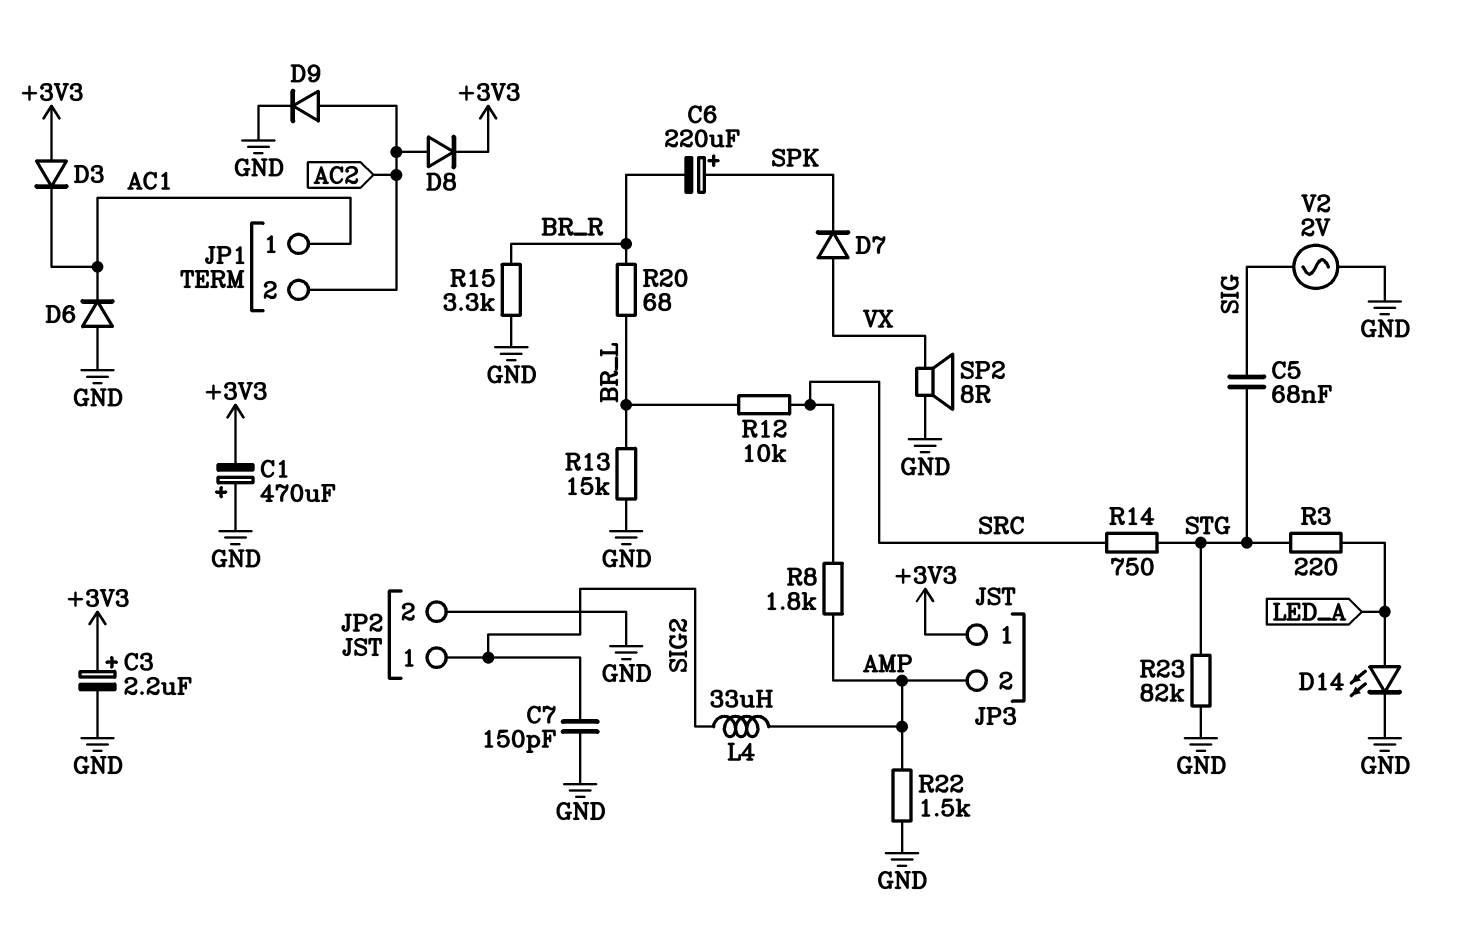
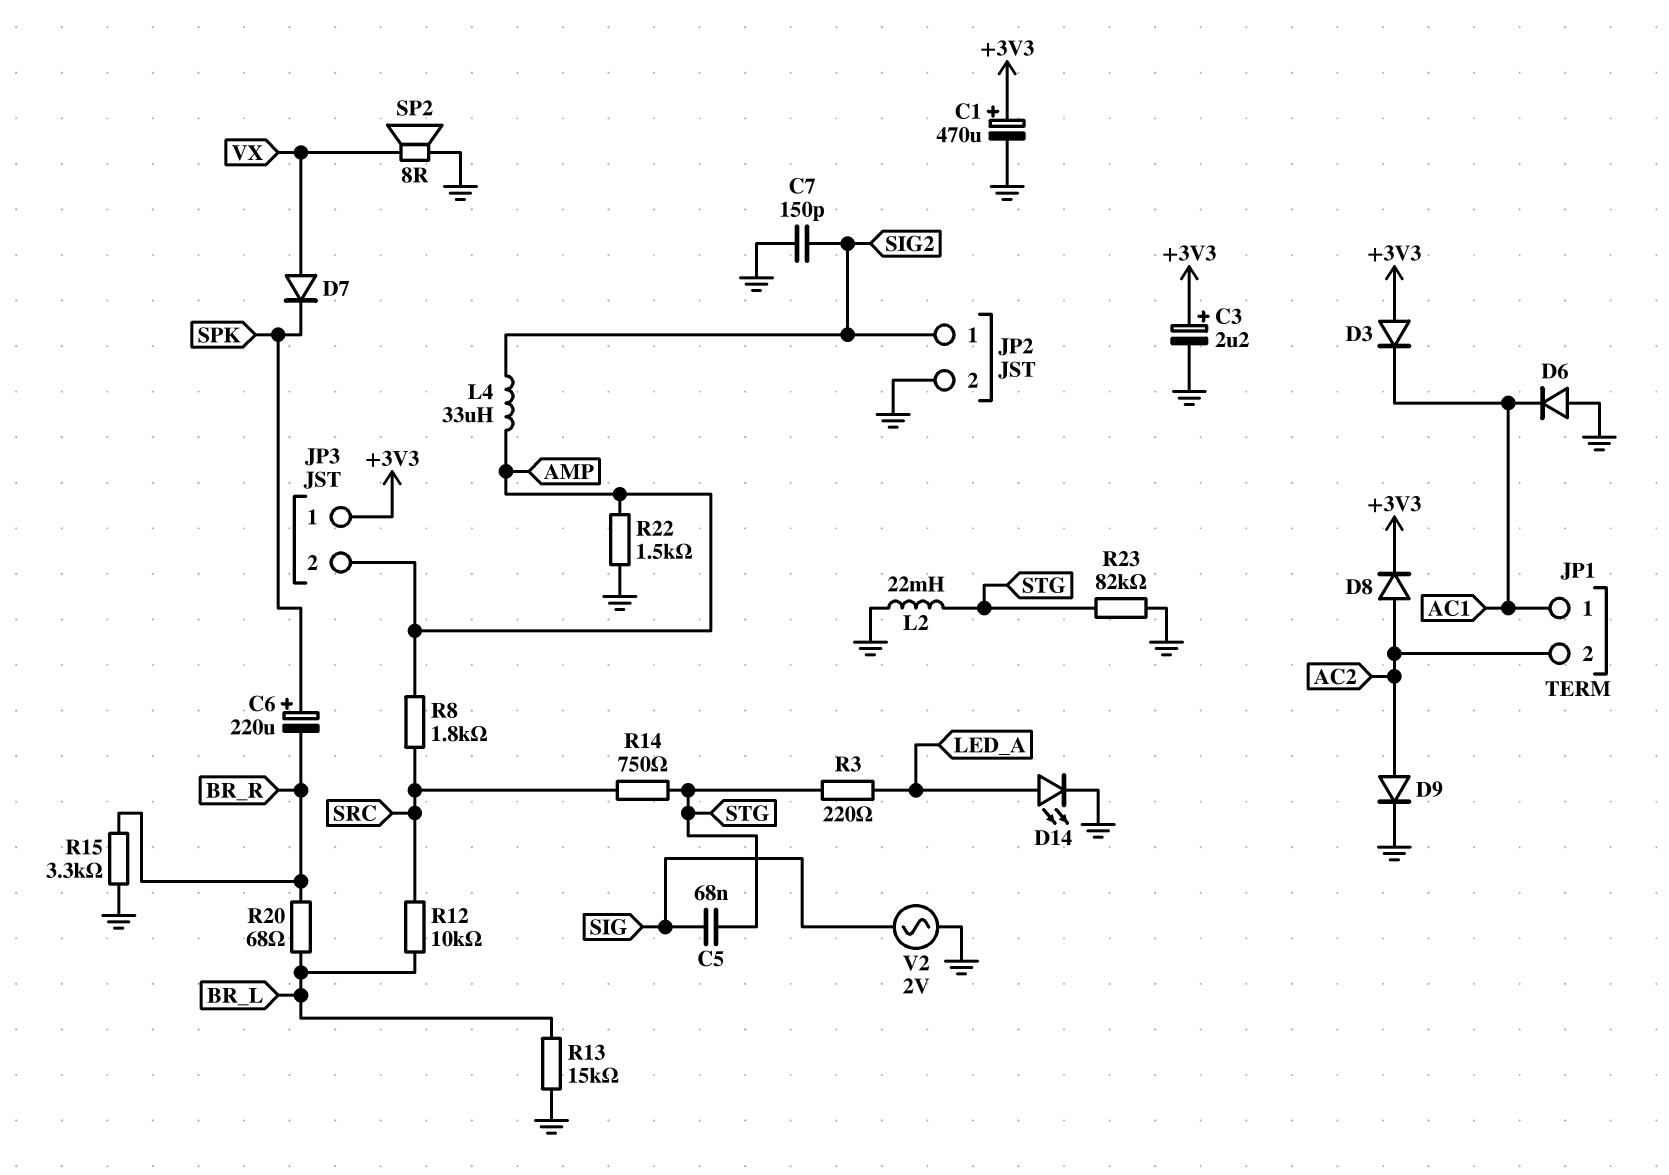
C1: 470uF (plus GND, minus +3V3) -> 470uF (plus +3V3, minus GND)
L2: none -> 22mH (GND, STG)

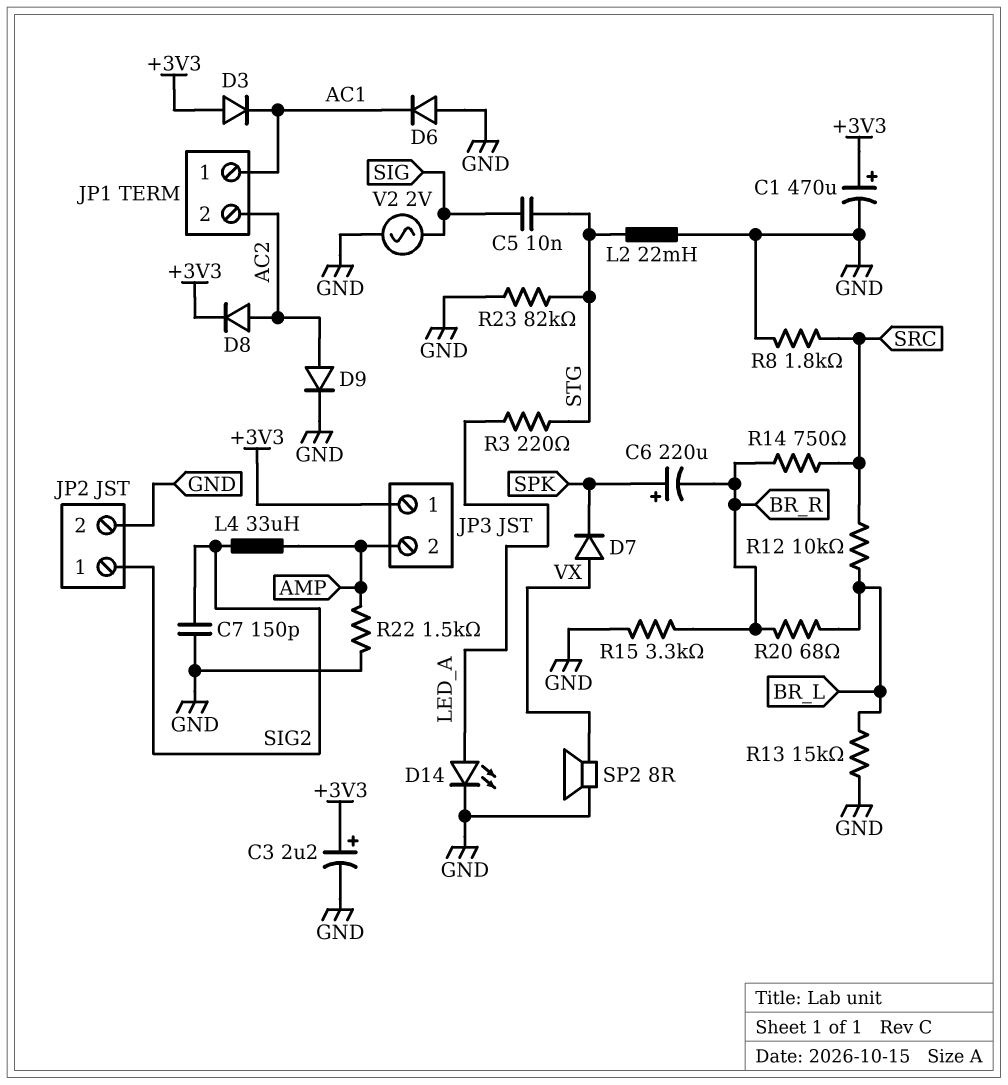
C5: 68nF (SIG, STG) -> 10nF (SIG, STG)
R8: 1.8k (AMP, SRC) -> 1.8k (GND, SRC)
R14: 750 (SRC, STG) -> 750 (BR_R, SRC)

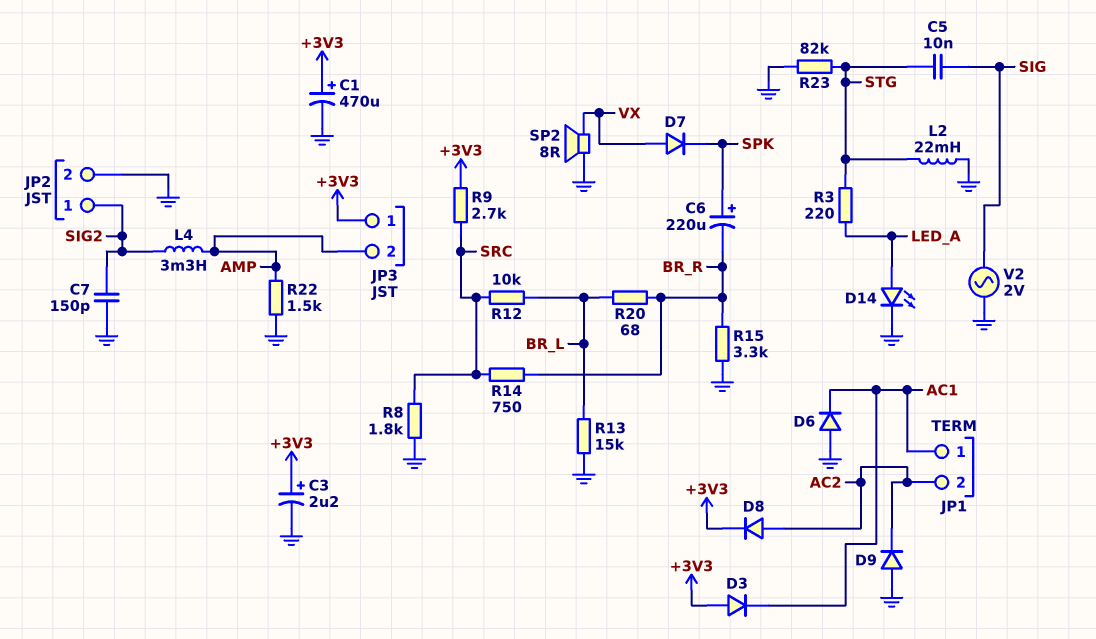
D9: diode (A AC2, K GND) -> diode (A GND, K AC2)
L4: 33uH (AMP, SIG2) -> 3.3mH (AMP, SIG2)
R9: none -> 2.7k (+3V3, SRC)

